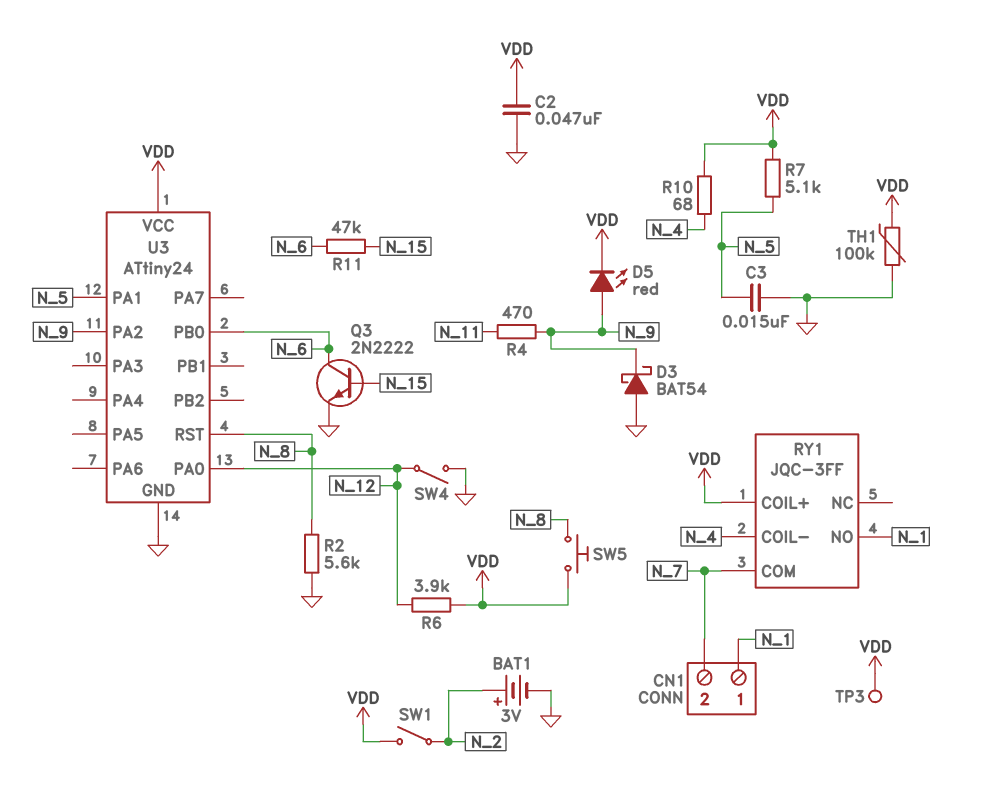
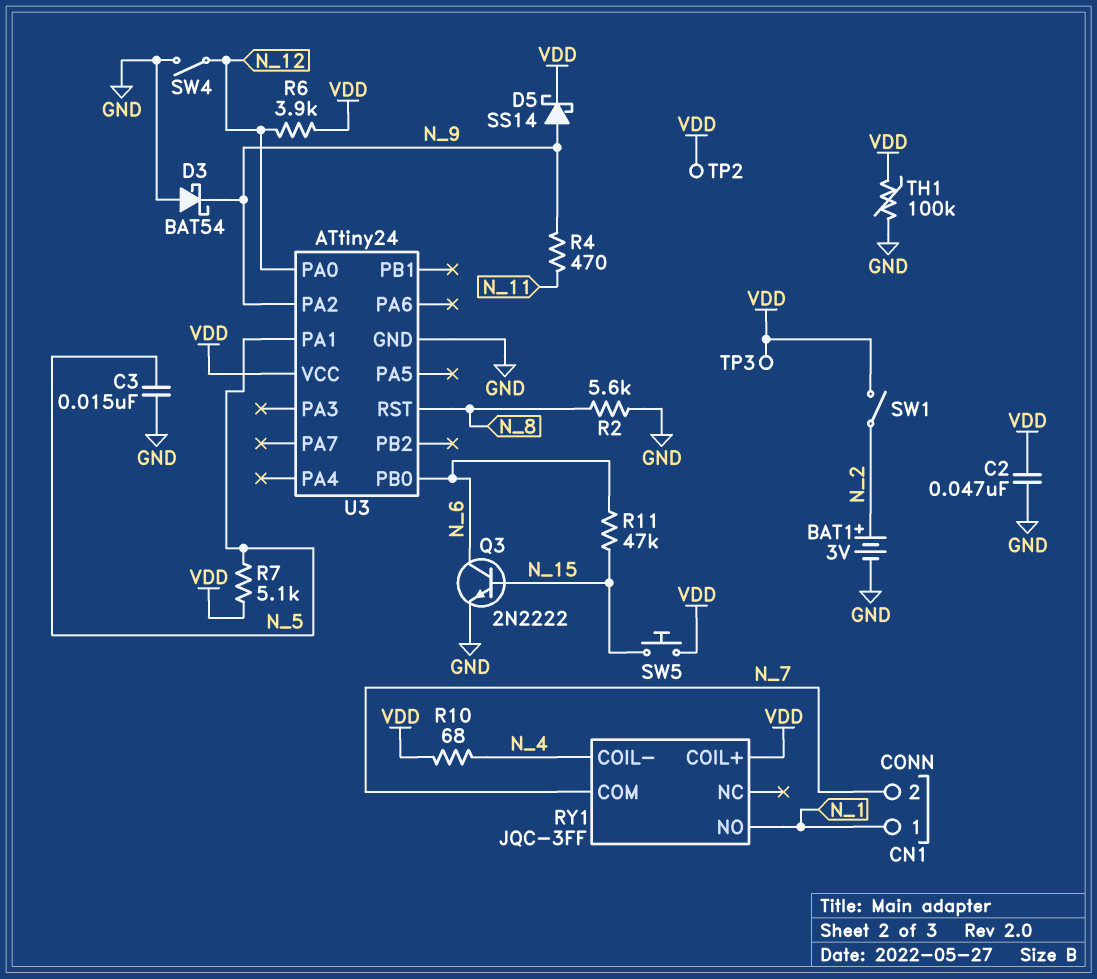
D5: LED red (A N_9, K VDD) -> schottky SS14 (A N_9, K VDD)
SW5: button (N_8, VDD) -> button (N_15, VDD)
TP2: none -> test point (VDD)

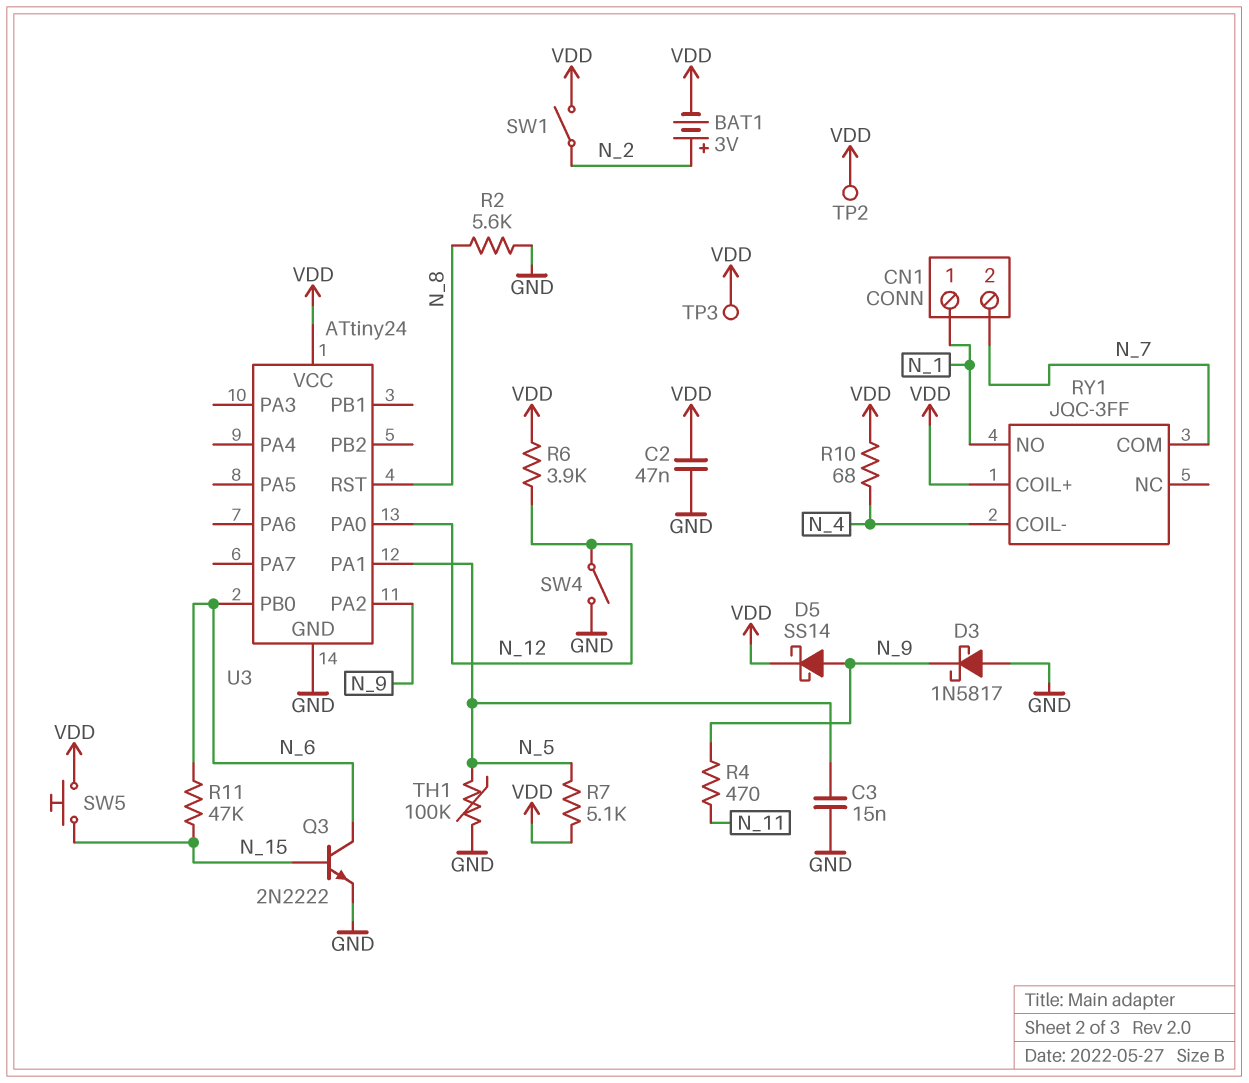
BAT1: 3V (plus N_2, minus GND) -> 3V (plus N_2, minus VDD)
D3: schottky BAT54 (A GND, K N_9) -> schottky 1N5817 (A GND, K N_9)
TH1: 100k (GND, VDD) -> 100k (GND, N_5)

